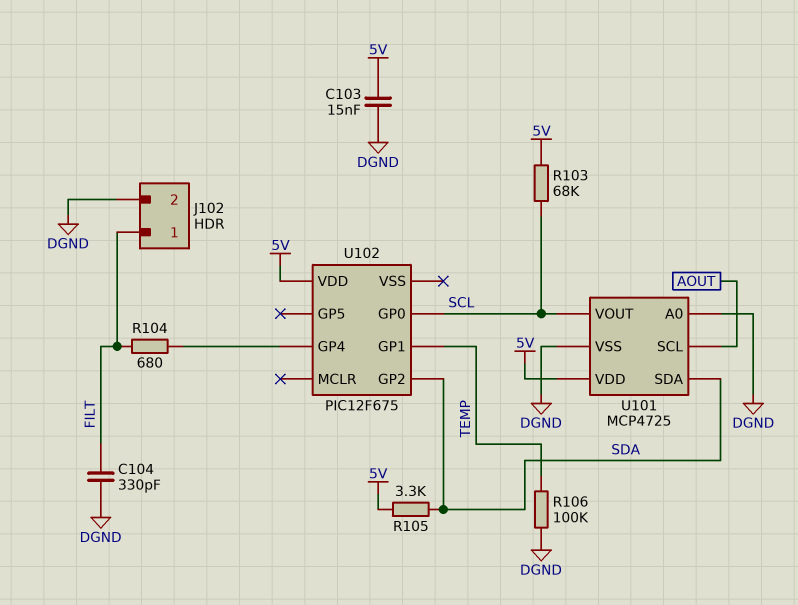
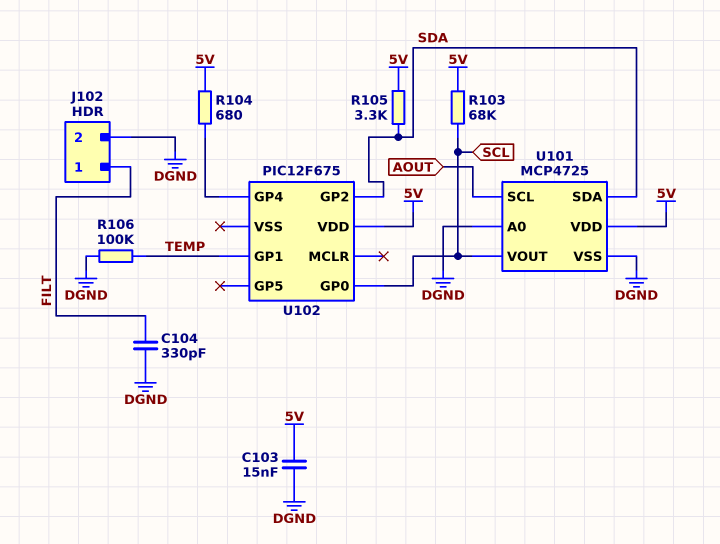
R104: 680 (FILT, U102/GP4) -> 680 (5V, U102/GP4)

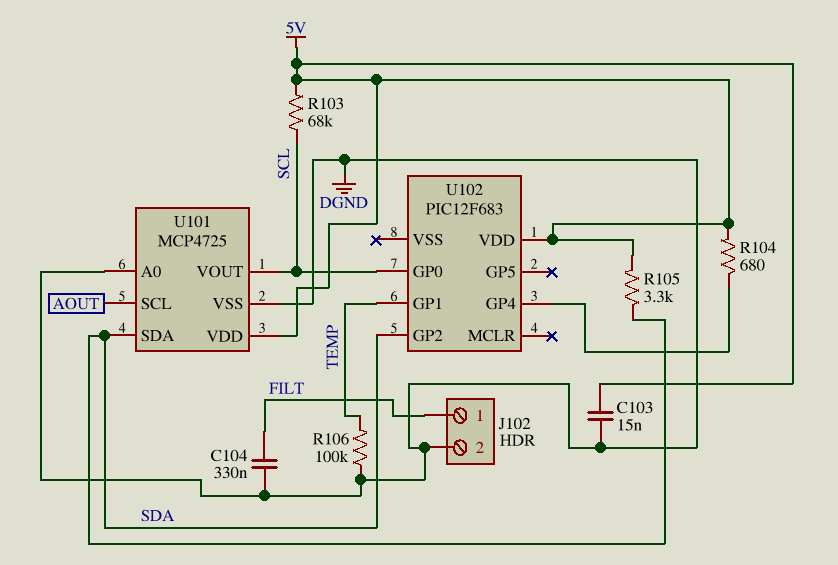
C104: 330pF (DGND, FILT) -> 330nF (DGND, FILT)
U102: PIC12F675 -> PIC12F683

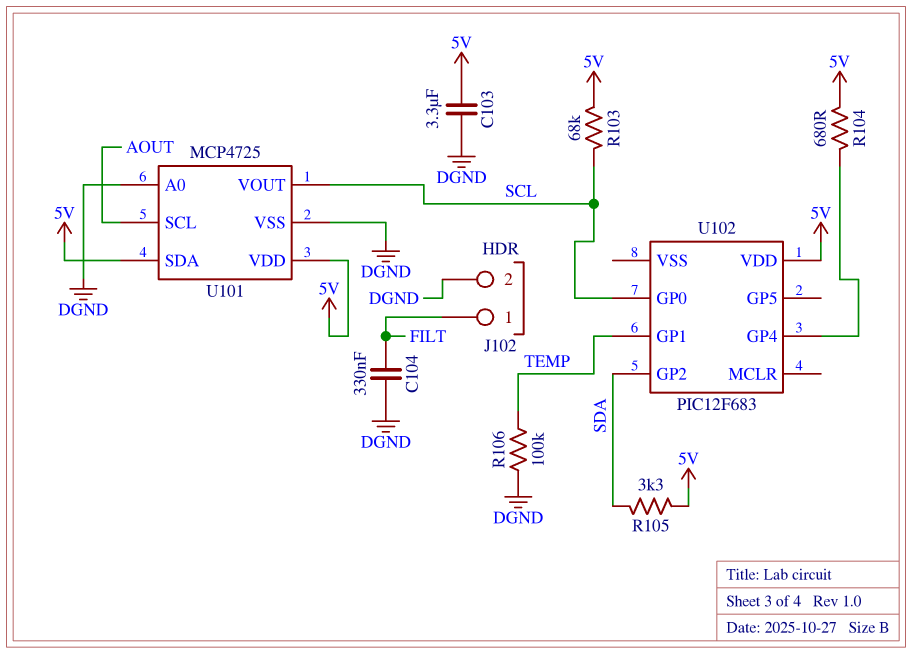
C103: 15nF (5V, DGND) -> 3.3uF (5V, DGND)
U101 pin SDA: SDA -> 5V

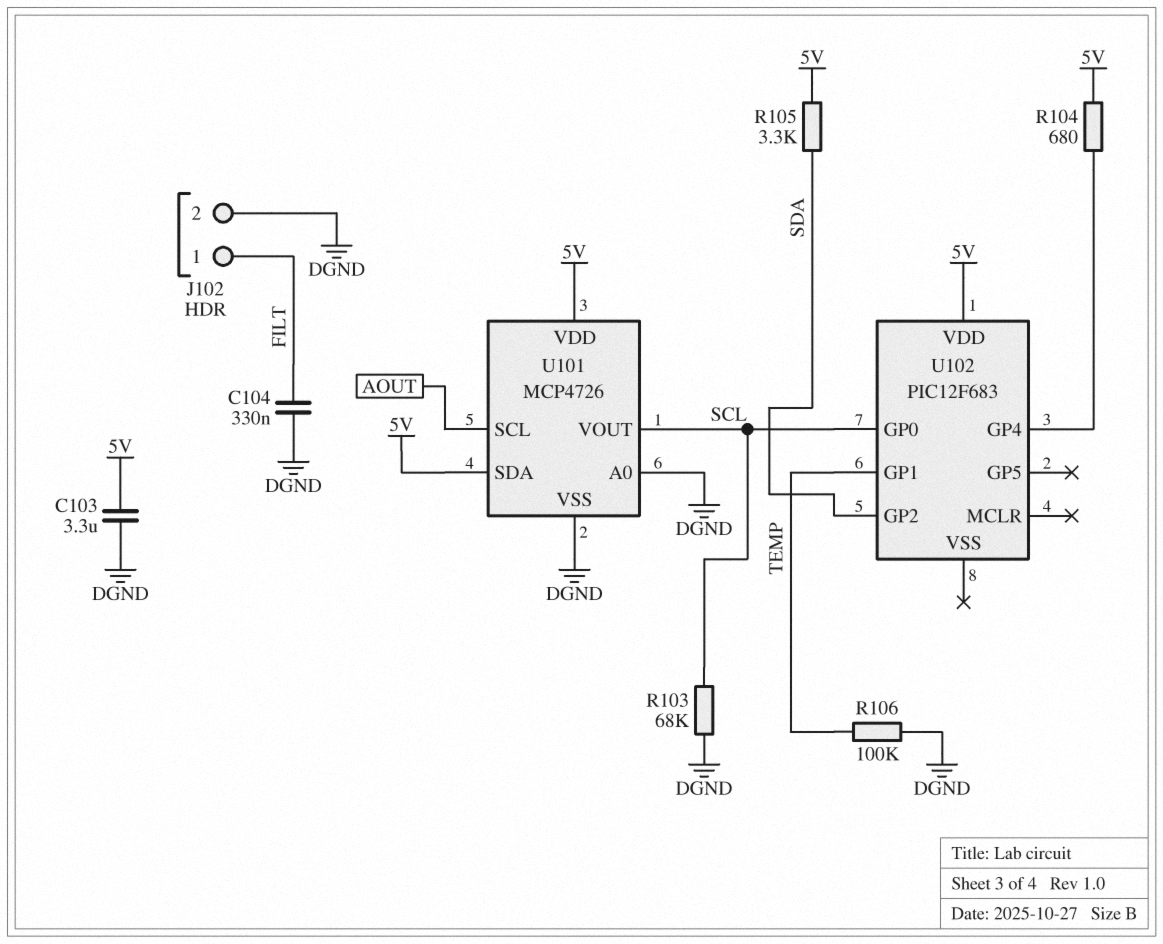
R103: 68k (5V, SCL) -> 68k (DGND, SCL)
U101: MCP4725 -> MCP4726

